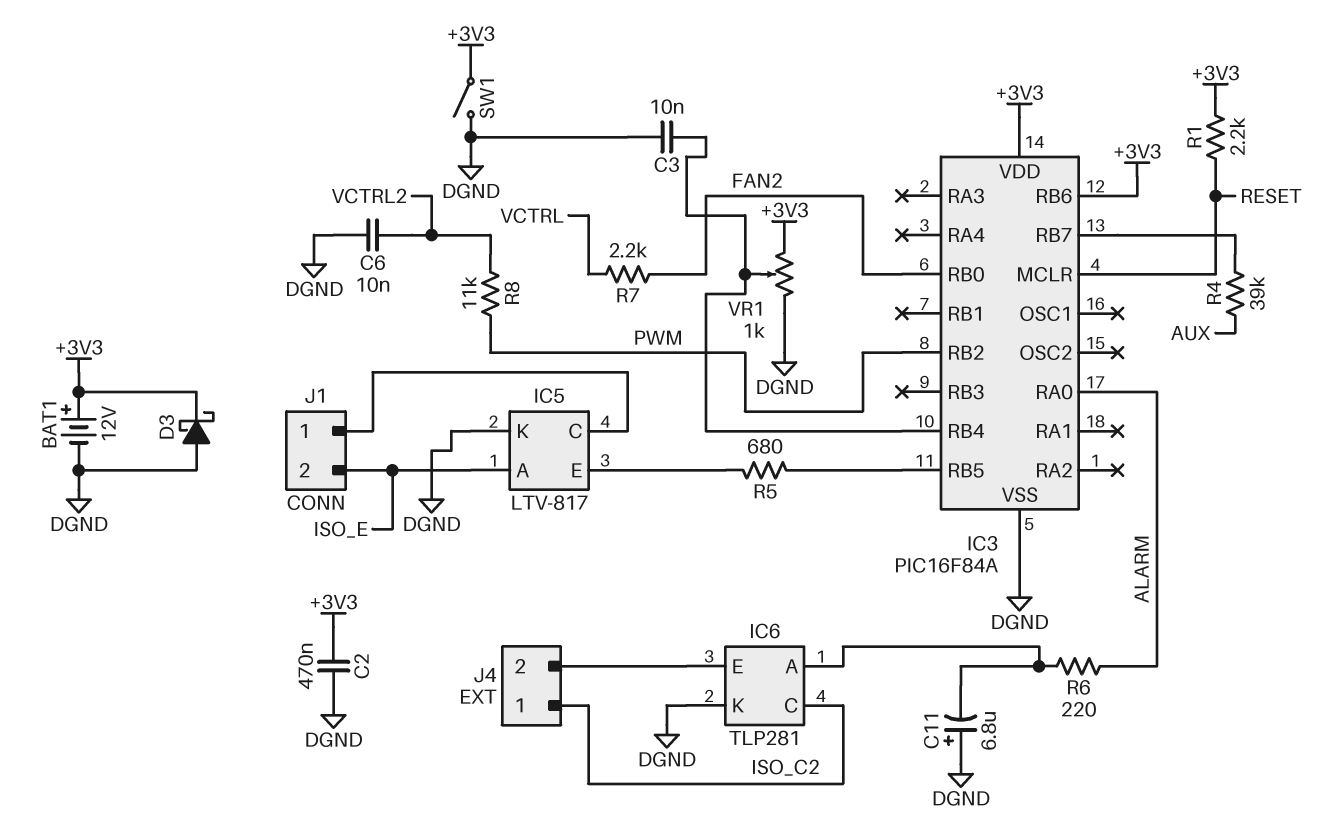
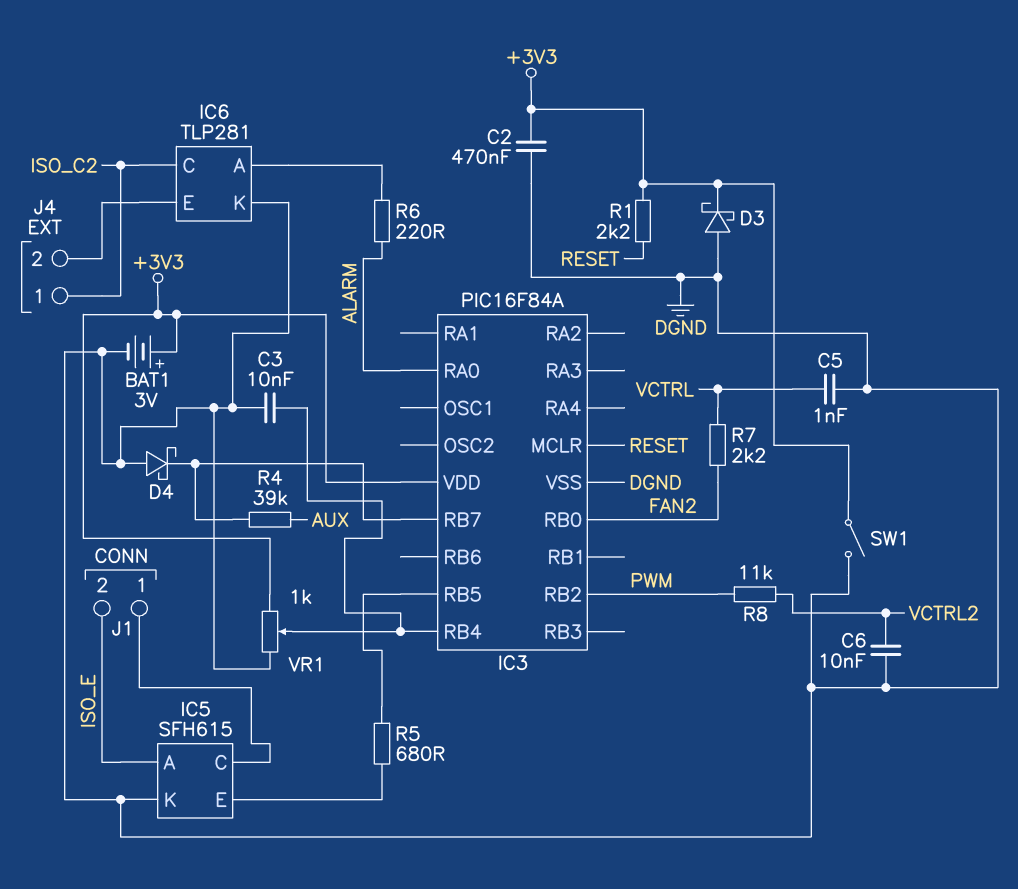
BAT1: 12V (plus +3V3, minus DGND) -> 3V (plus +3V3, minus DGND)
C5: none -> 1nF (DGND, VCTRL)
C11: 6.8uF (plus DGND, minus IC6/A) -> none
D4: none -> schottky (A DGND, K IC3/RB7)
IC3 pin RB6: +3V3 -> none
IC5: LTV-817 -> SFH615

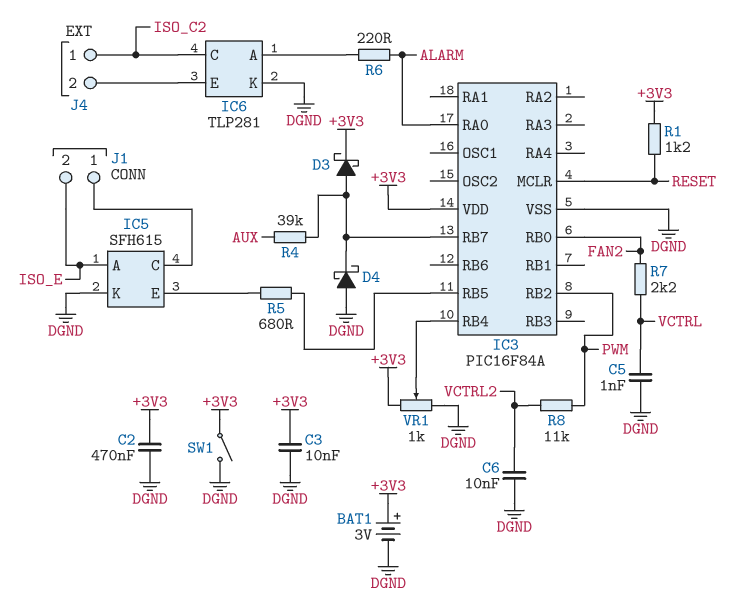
C3: 10nF (DGND, IC3/RB4) -> 10nF (+3V3, DGND)
D3: schottky (A DGND, K +3V3) -> schottky (A IC3/RB7, K +3V3)
R1: 2.2k (+3V3, RESET) -> 1.2k (+3V3, RESET)

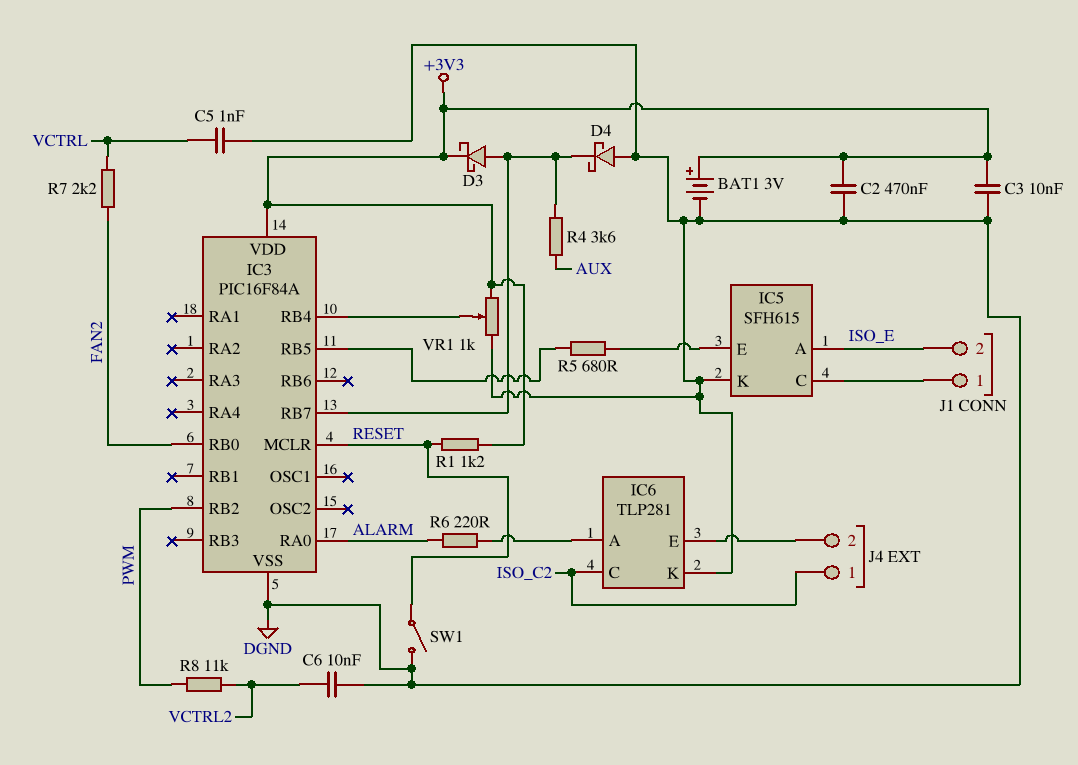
R4: 39k (AUX, IC3/RB7) -> 3.6k (AUX, IC3/RB7)
SW1: switch (+3V3, DGND) -> switch (DGND, RESET)

